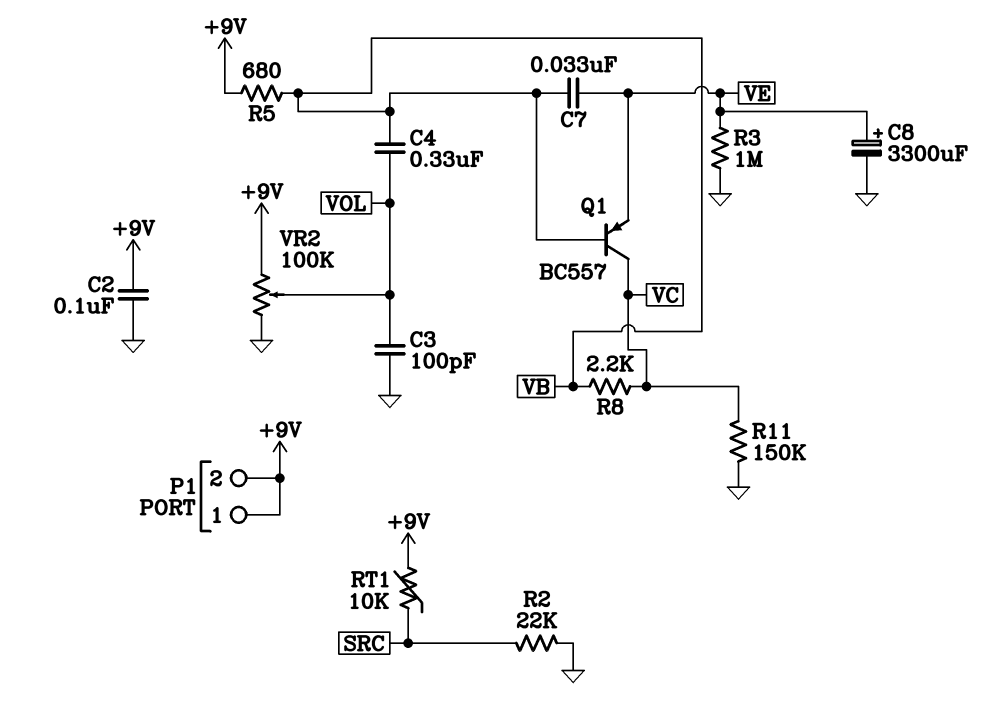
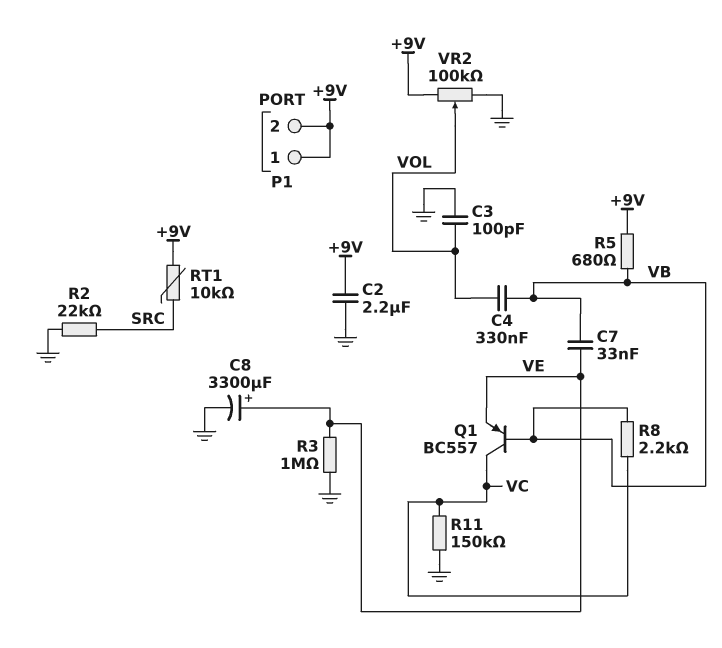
C2: 100nF (+9V, GND) -> 2.2uF (+9V, GND)

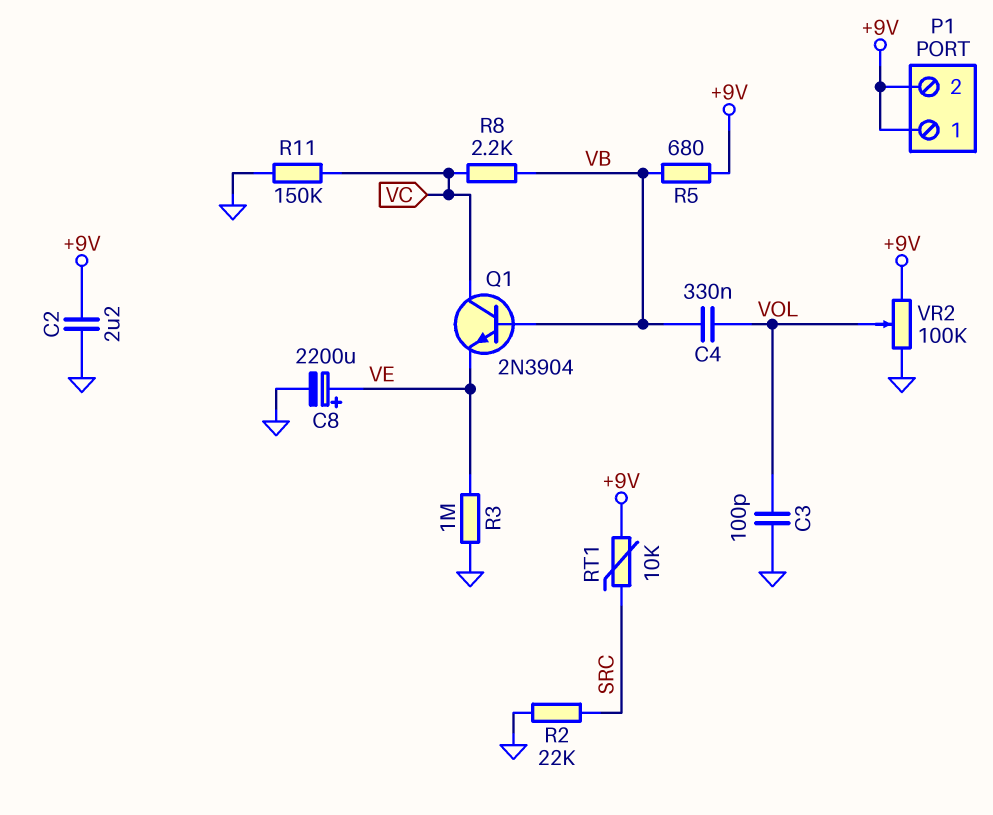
C7: 33nF (VB, VE) -> none
C8: 3300uF (plus VE, minus GND) -> 2200uF (plus VE, minus GND)
Q1: PNP BC557 (B VB, C VC, E VE) -> NPN 2N3904 (B VB, C VC, E VE)

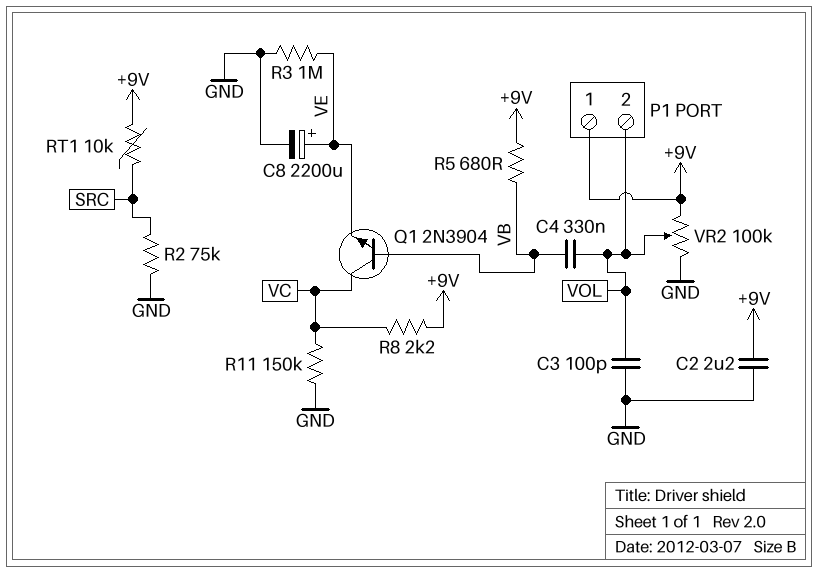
P1 pin 2: +9V -> VOL
R2: 22k (GND, SRC) -> 75k (GND, SRC)
R8: 2.2k (VB, VC) -> 2.2k (+9V, VC)

